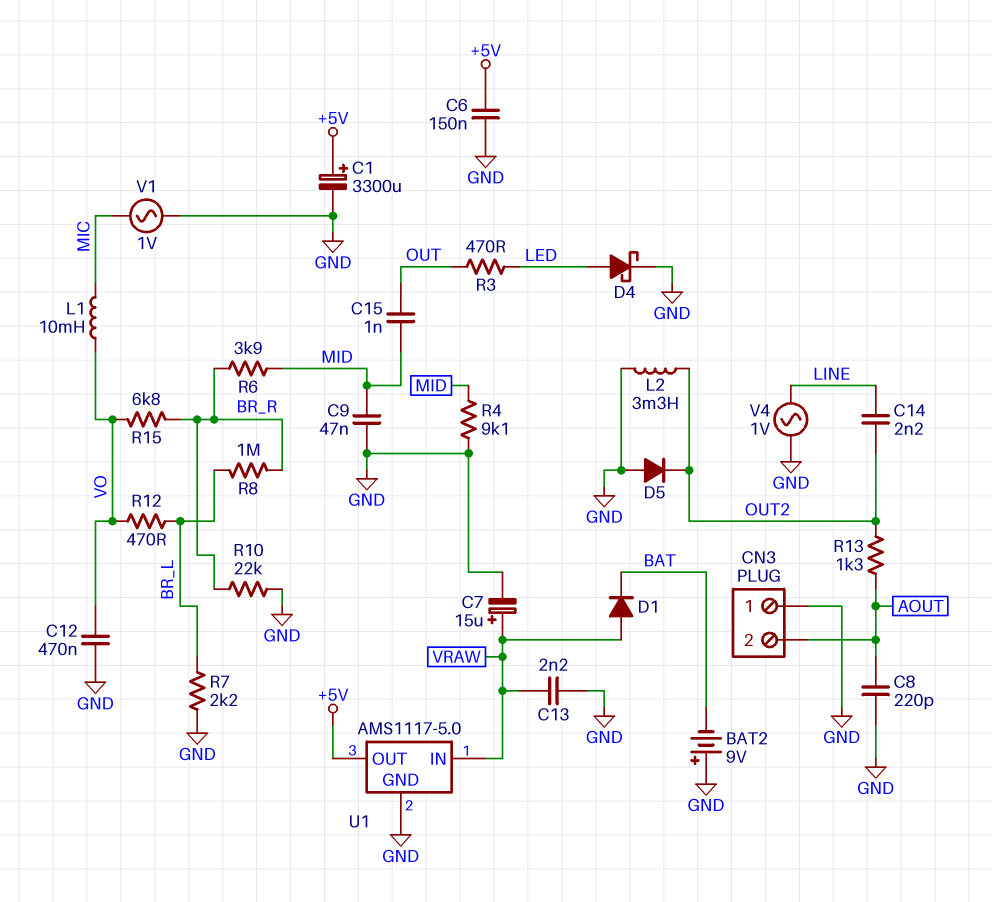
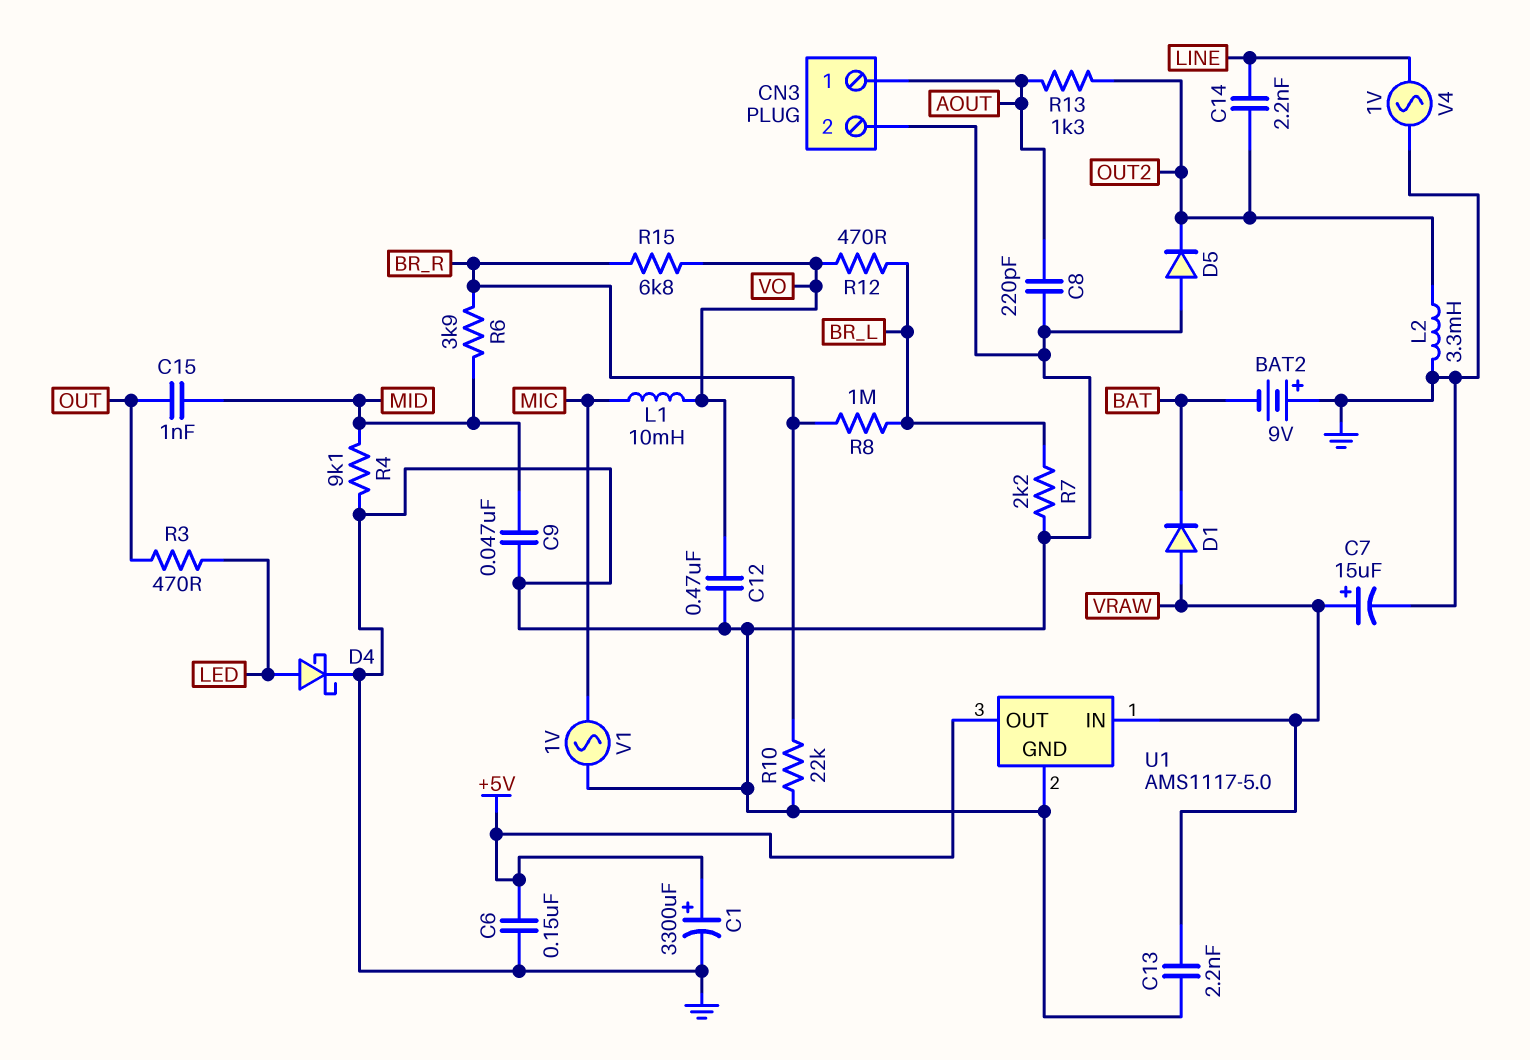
CN3 pin 1: GND -> AOUT
CN3 pin 2: AOUT -> GND

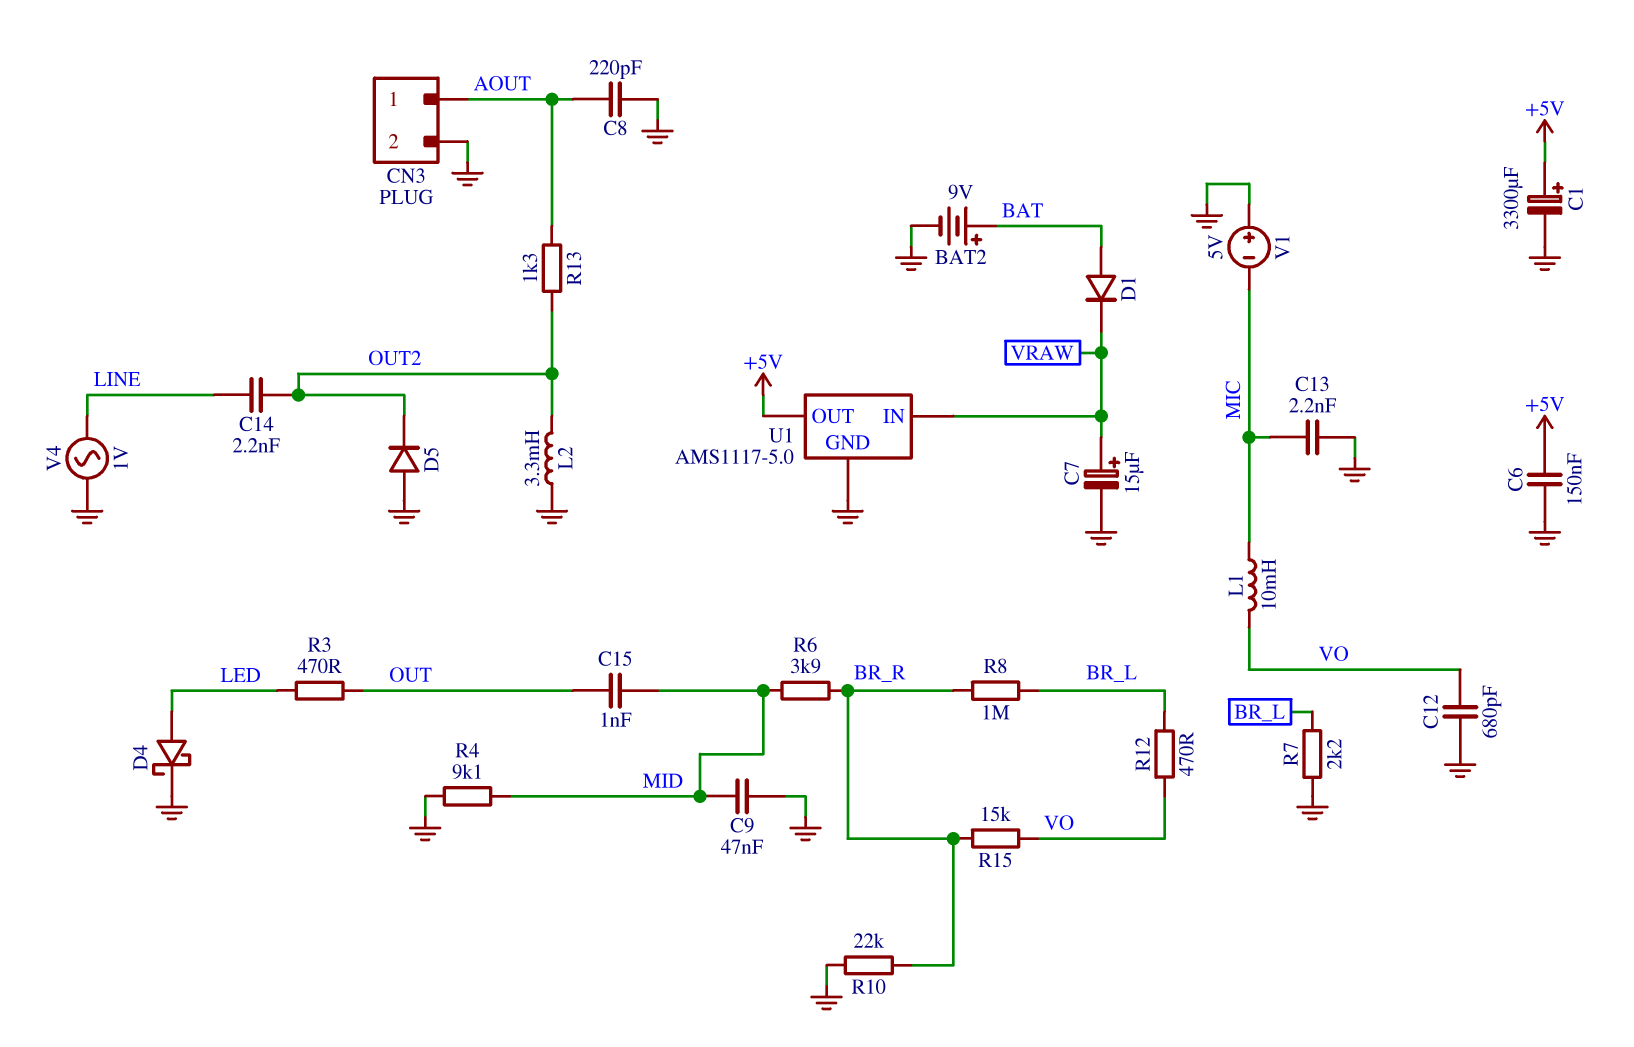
BAT2: 9V (plus GND, minus BAT) -> 9V (plus BAT, minus GND)
C12: 470nF (GND, VO) -> 680pF (GND, VO)
C13: 2.2nF (GND, VRAW) -> 2.2nF (GND, MIC)
D1: diode (A VRAW, K BAT) -> diode (A BAT, K VRAW)
R15: 6.8k (BR_R, VO) -> 15k (BR_R, VO)
V1: AC 1V (GND, MIC) -> 5V (plus GND, minus MIC)

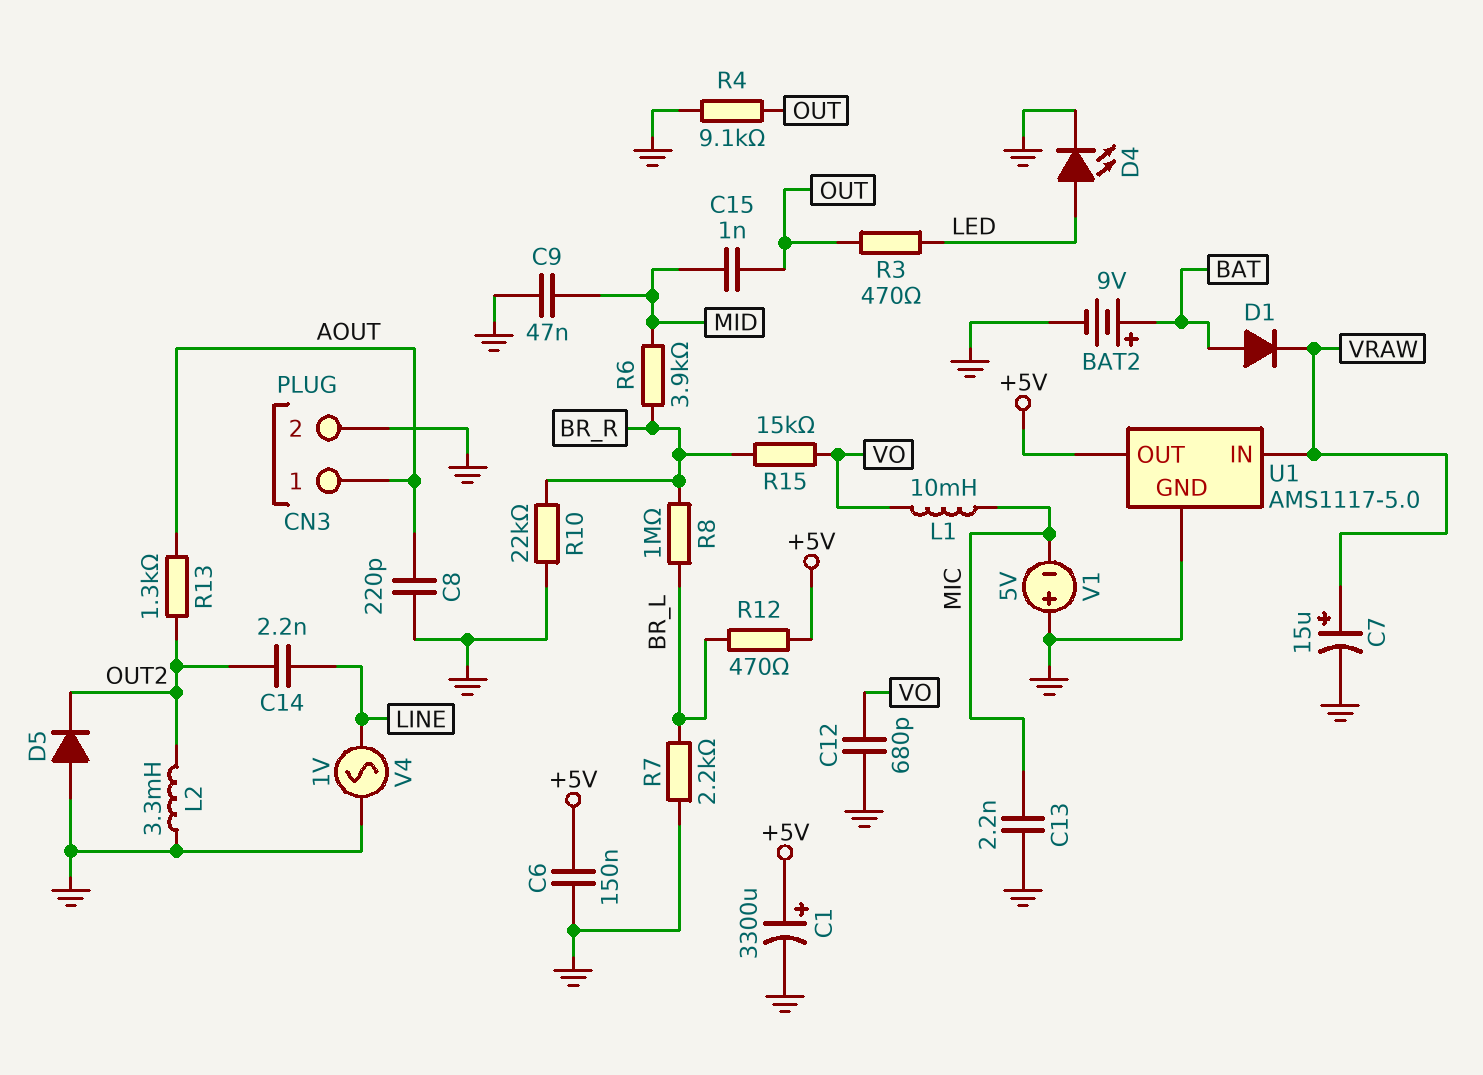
D4: schottky (A LED, K GND) -> LED (A LED, K GND)
R4: 9.1k (GND, MID) -> 9.1k (GND, OUT)
R12: 470 (BR_L, VO) -> 470 (+5V, BR_L)

